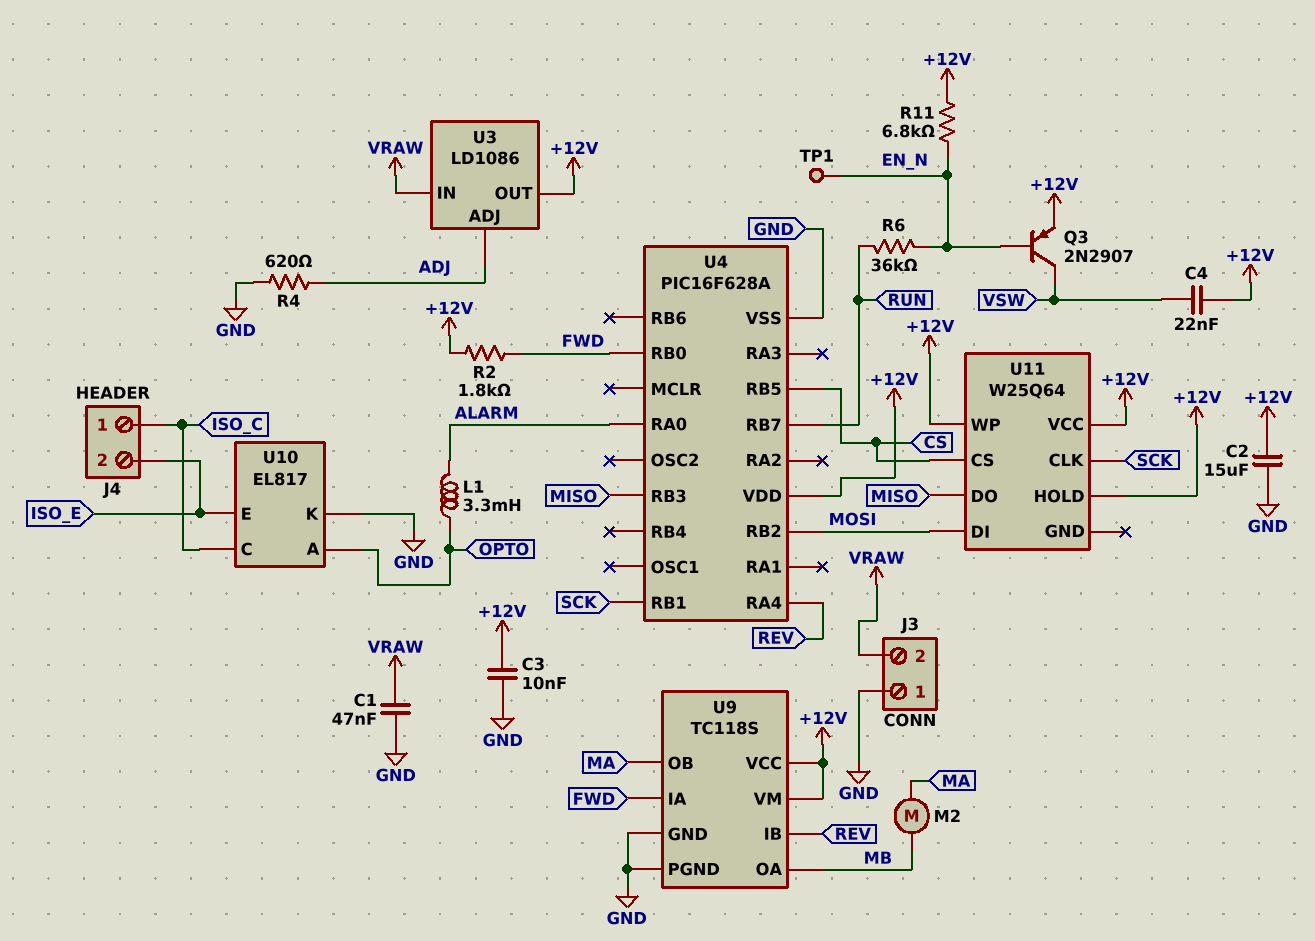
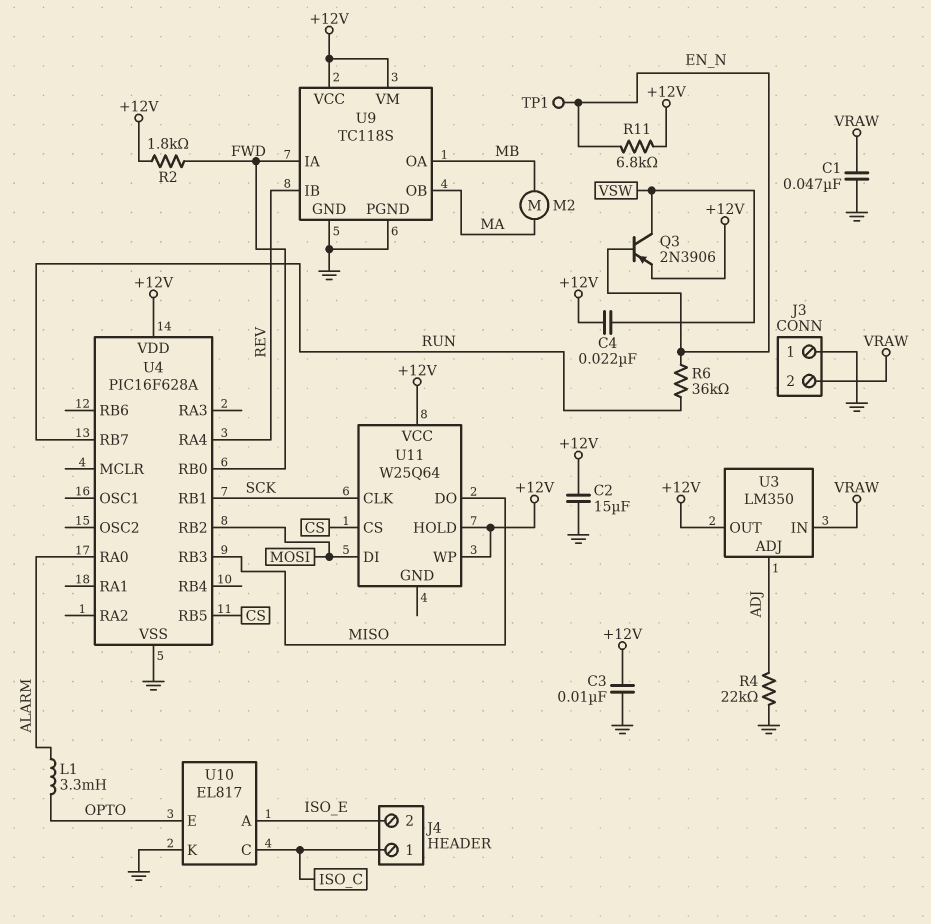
Q3: PNP 2N2907 (B EN_N, C VSW, E +12V) -> PNP 2N3906 (B EN_N, C VSW, E +12V)
R4: 620 (ADJ, GND) -> 22k (ADJ, GND)
U3: LD1086 -> LM350
U10 pin A: OPTO -> ISO_E
U10 pin E: ISO_E -> OPTO

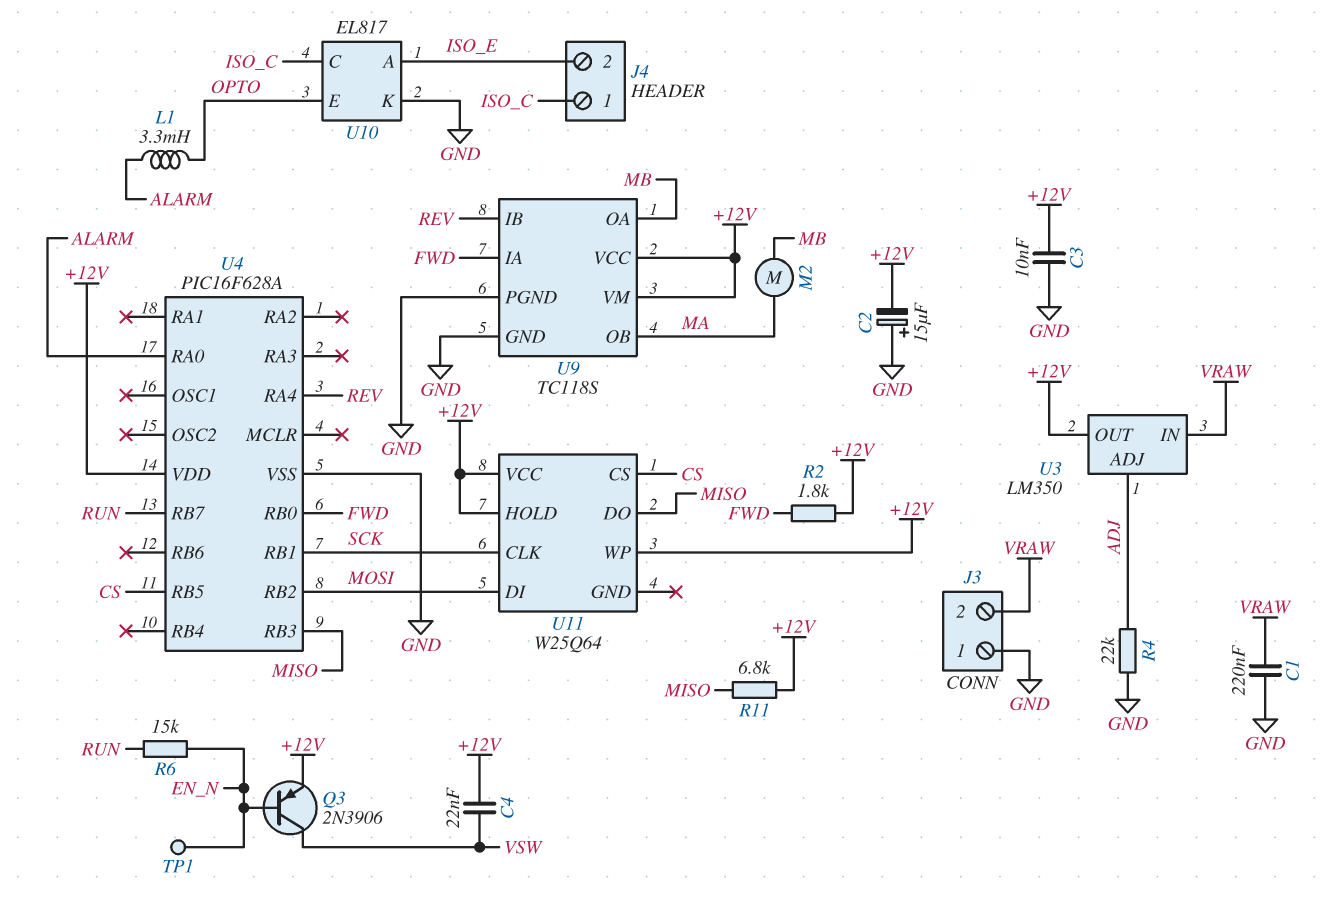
C1: 47nF (GND, VRAW) -> 220nF (GND, VRAW)
C2: 15uF (+12V, GND) -> 15uF (plus GND, minus +12V)
R6: 36k (EN_N, RUN) -> 15k (EN_N, RUN)
R11: 6.8k (+12V, EN_N) -> 6.8k (+12V, MISO)

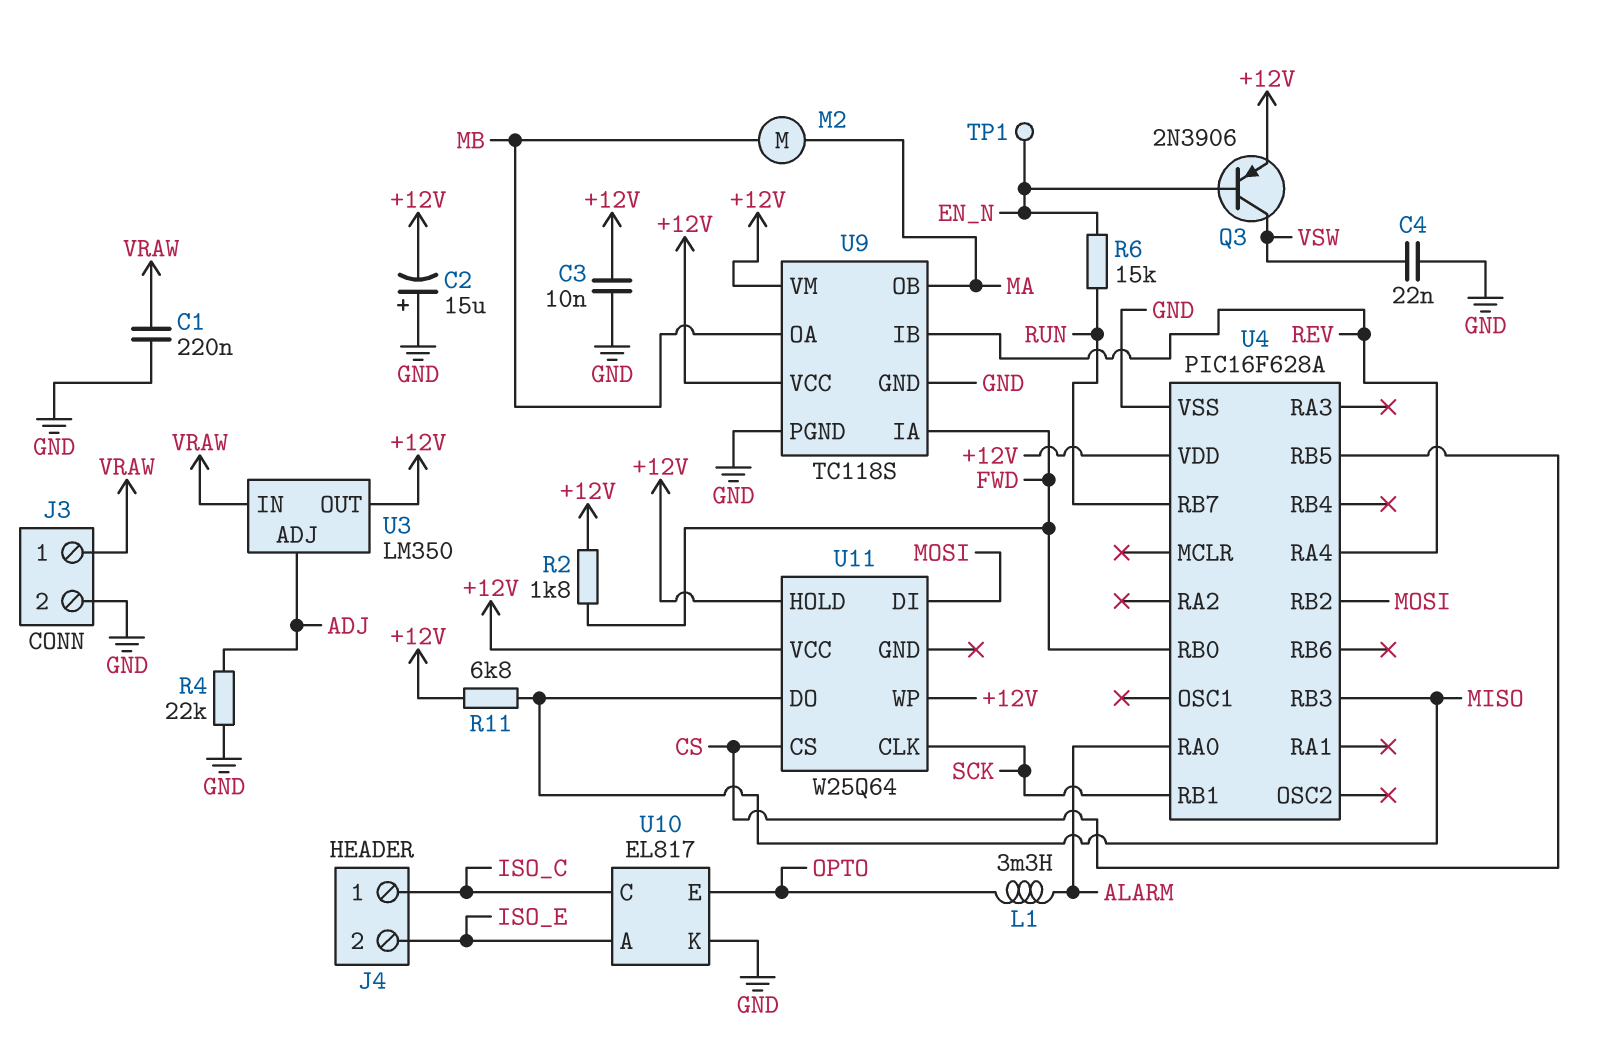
C4: 22nF (+12V, VSW) -> 22nF (GND, VSW)
J3 pin 1: GND -> VRAW
J3 pin 2: VRAW -> GND

